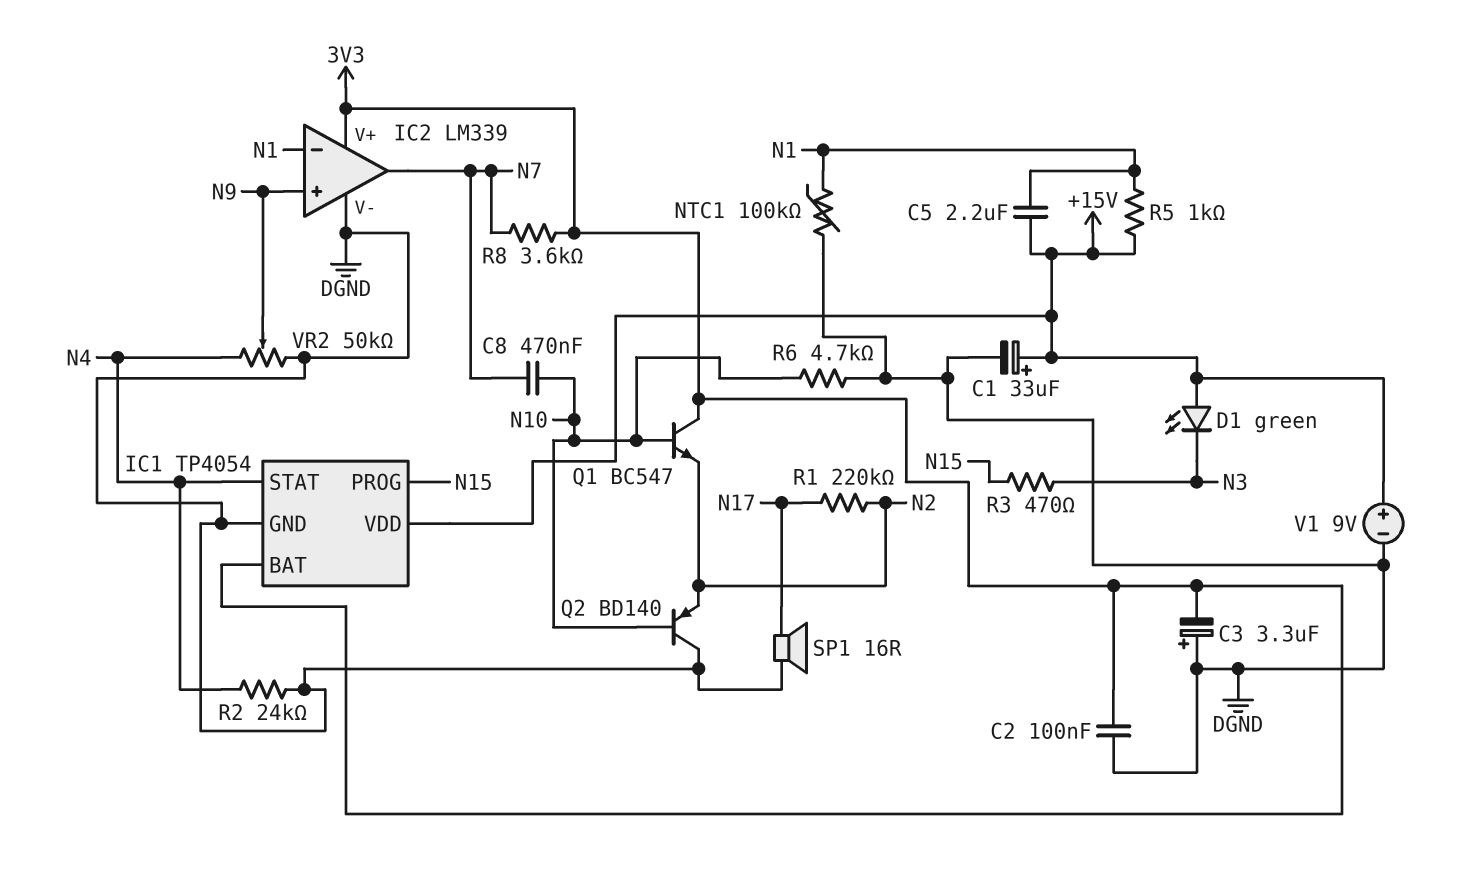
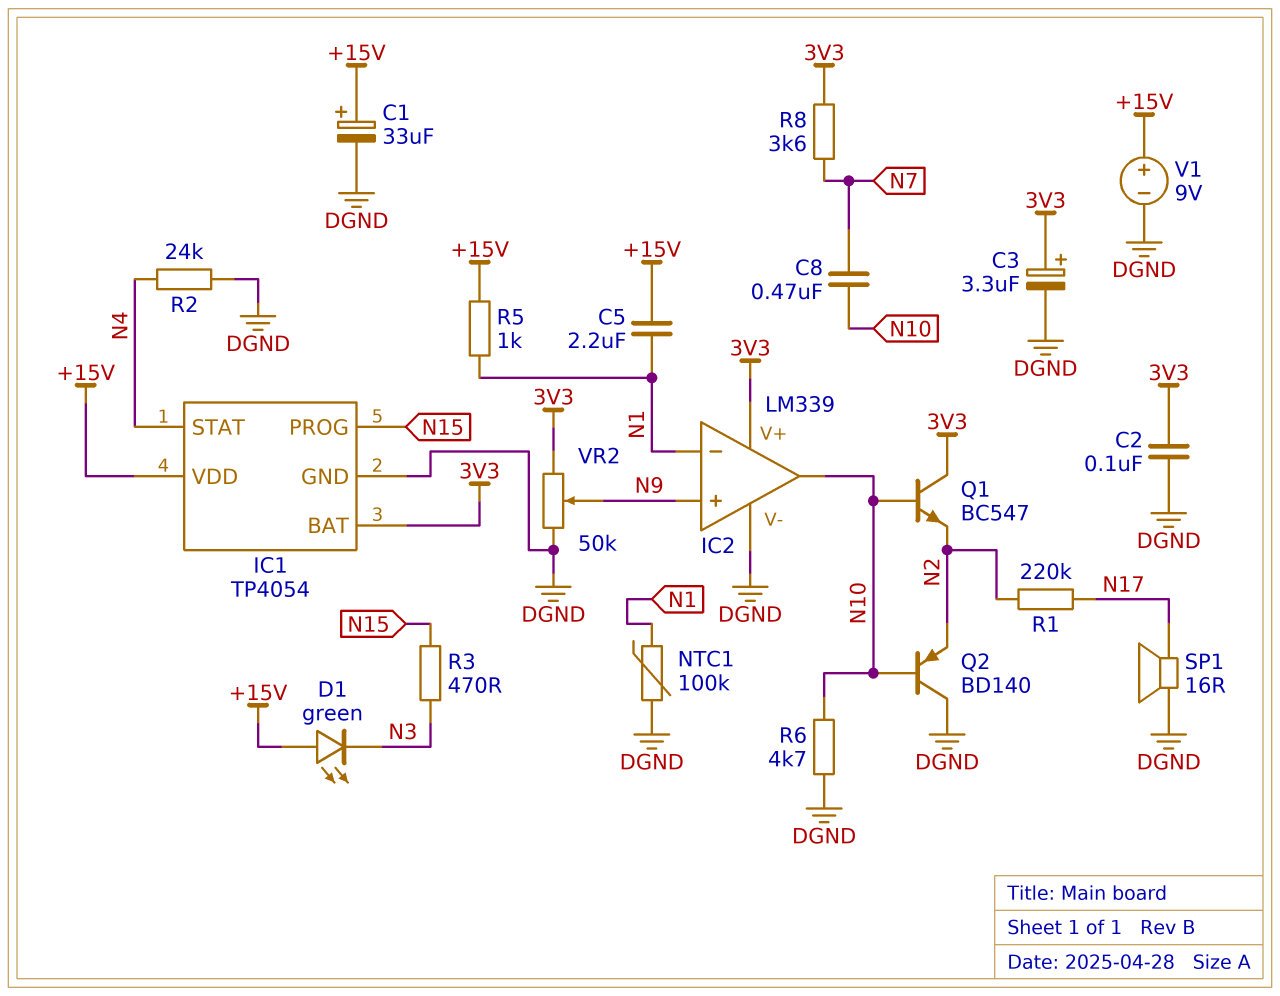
C3: 3.3uF (plus DGND, minus 3V3) -> 3.3uF (plus 3V3, minus DGND)
IC2 pin out: N7 -> N10
VR2: 50k (DGND, N4, wiper N9) -> 50k (3V3, DGND, wiper N9)

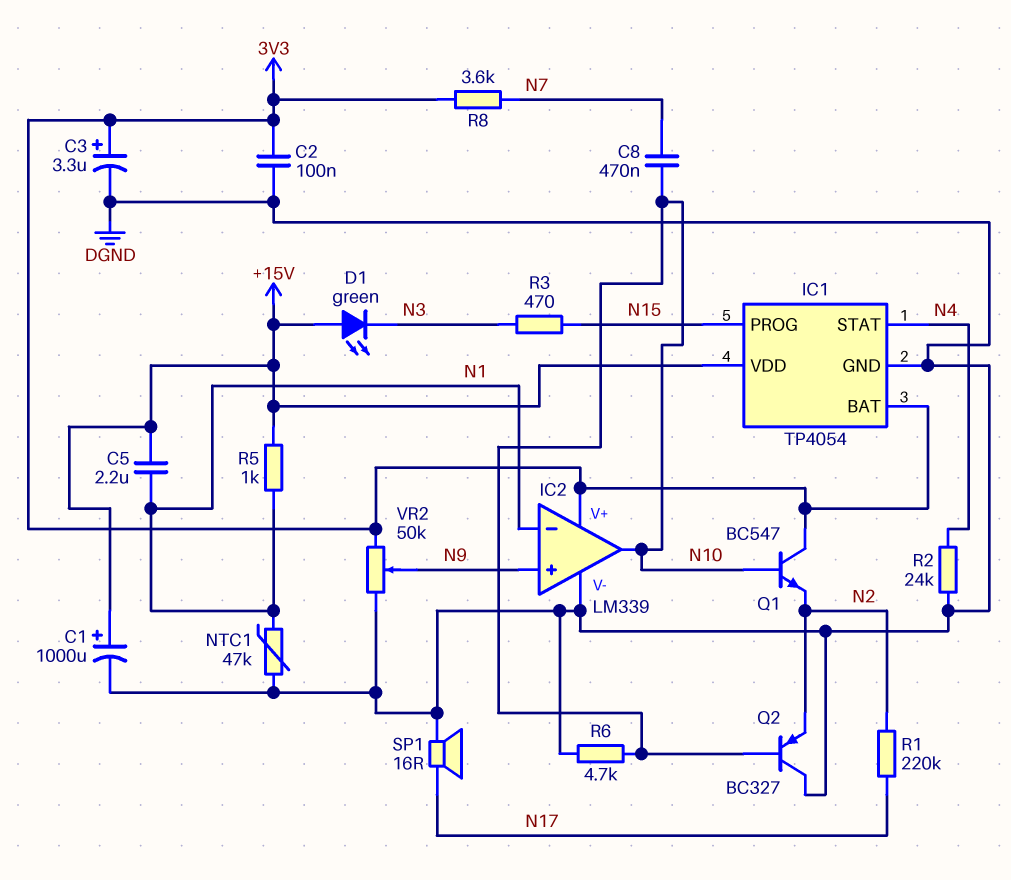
C1: 33uF (plus +15V, minus DGND) -> 1000uF (plus +15V, minus DGND)
NTC1: 100k (DGND, N1) -> 47k (DGND, N1)
Q2: PNP BD140 (B N10, C DGND, E N2) -> PNP BC327 (B N10, C DGND, E N2)
V1: 9V (plus +15V, minus DGND) -> none

